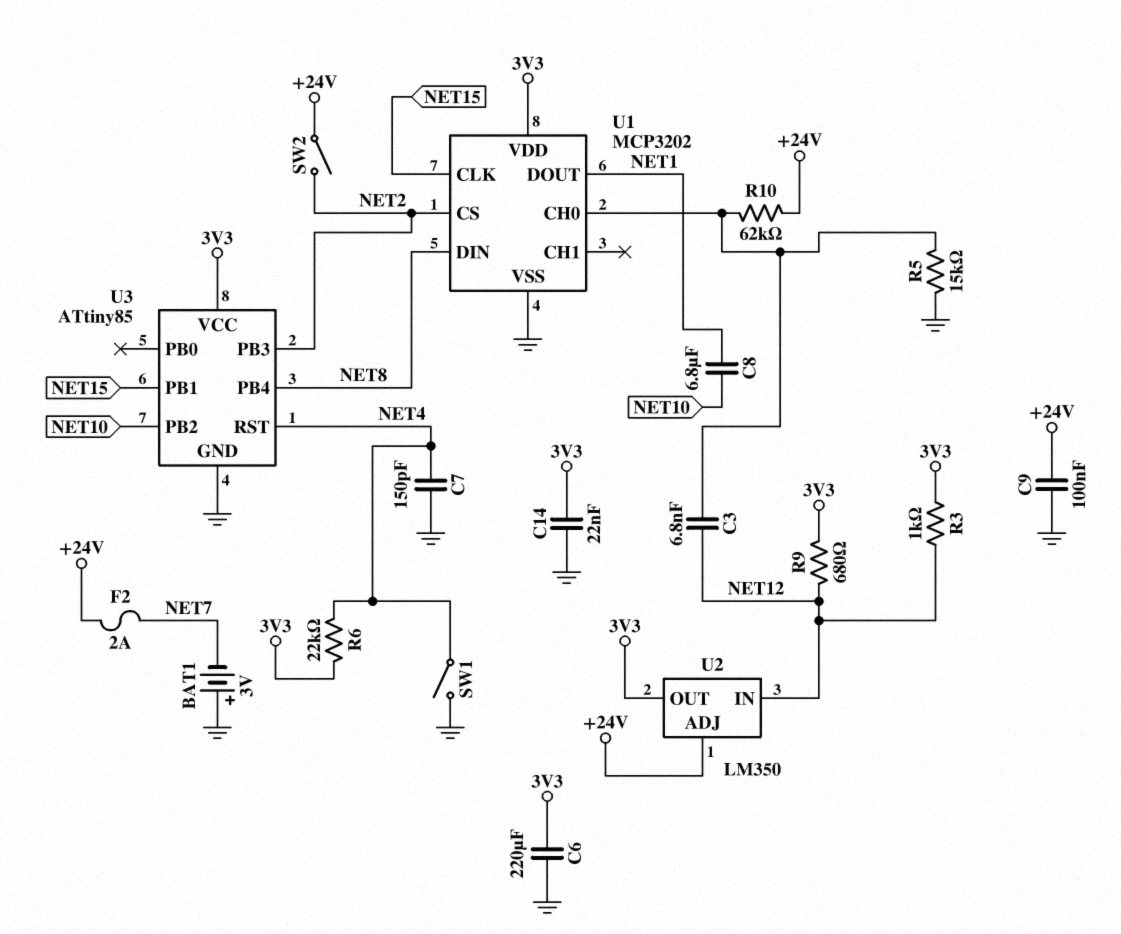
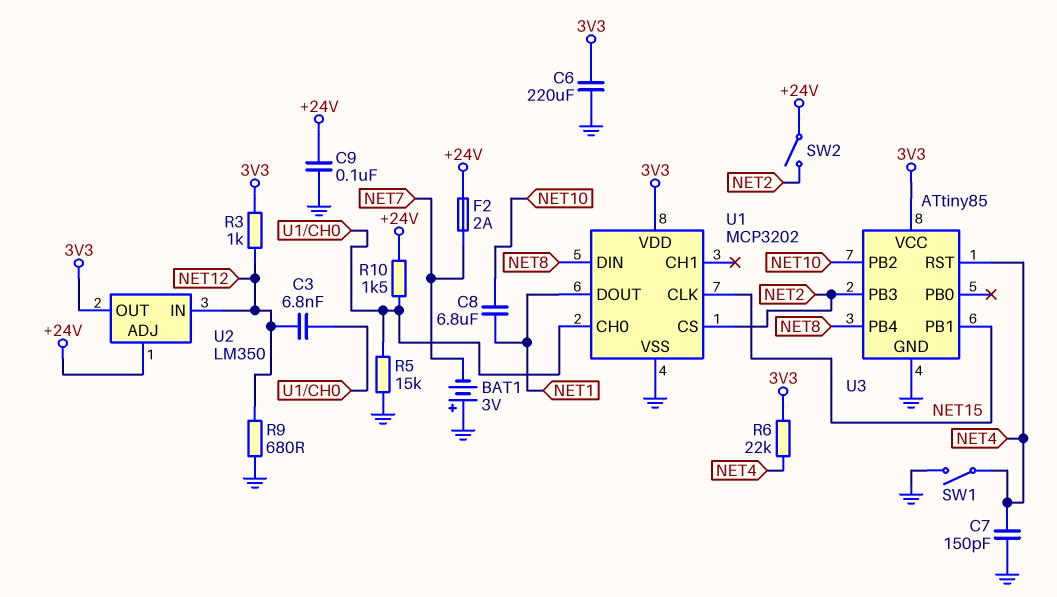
C14: 22nF (3V3, GND) -> none
R9: 680 (3V3, NET12) -> 680 (GND, NET12)
R10: 62k (+24V, U1/CH0) -> 1.5k (+24V, U1/CH0)

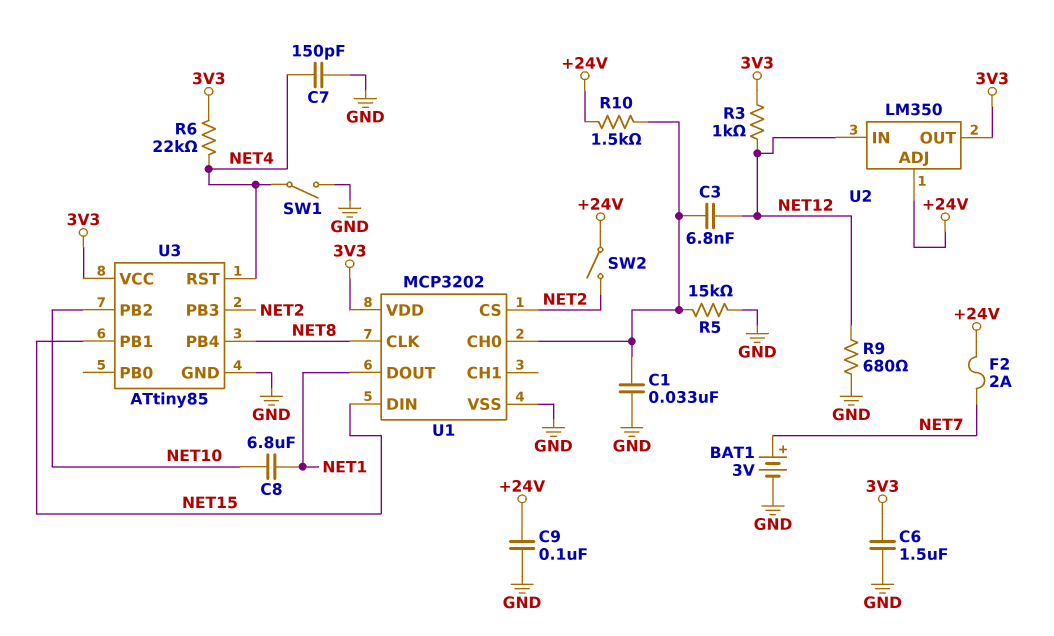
BAT1: 3V (plus GND, minus NET7) -> 3V (plus NET7, minus GND)
C1: none -> 33nF (GND, U1/CH0)
C6: 220uF (3V3, GND) -> 1.5uF (3V3, GND)
U1 pin CLK: NET15 -> NET8
U1 pin DIN: NET8 -> NET15

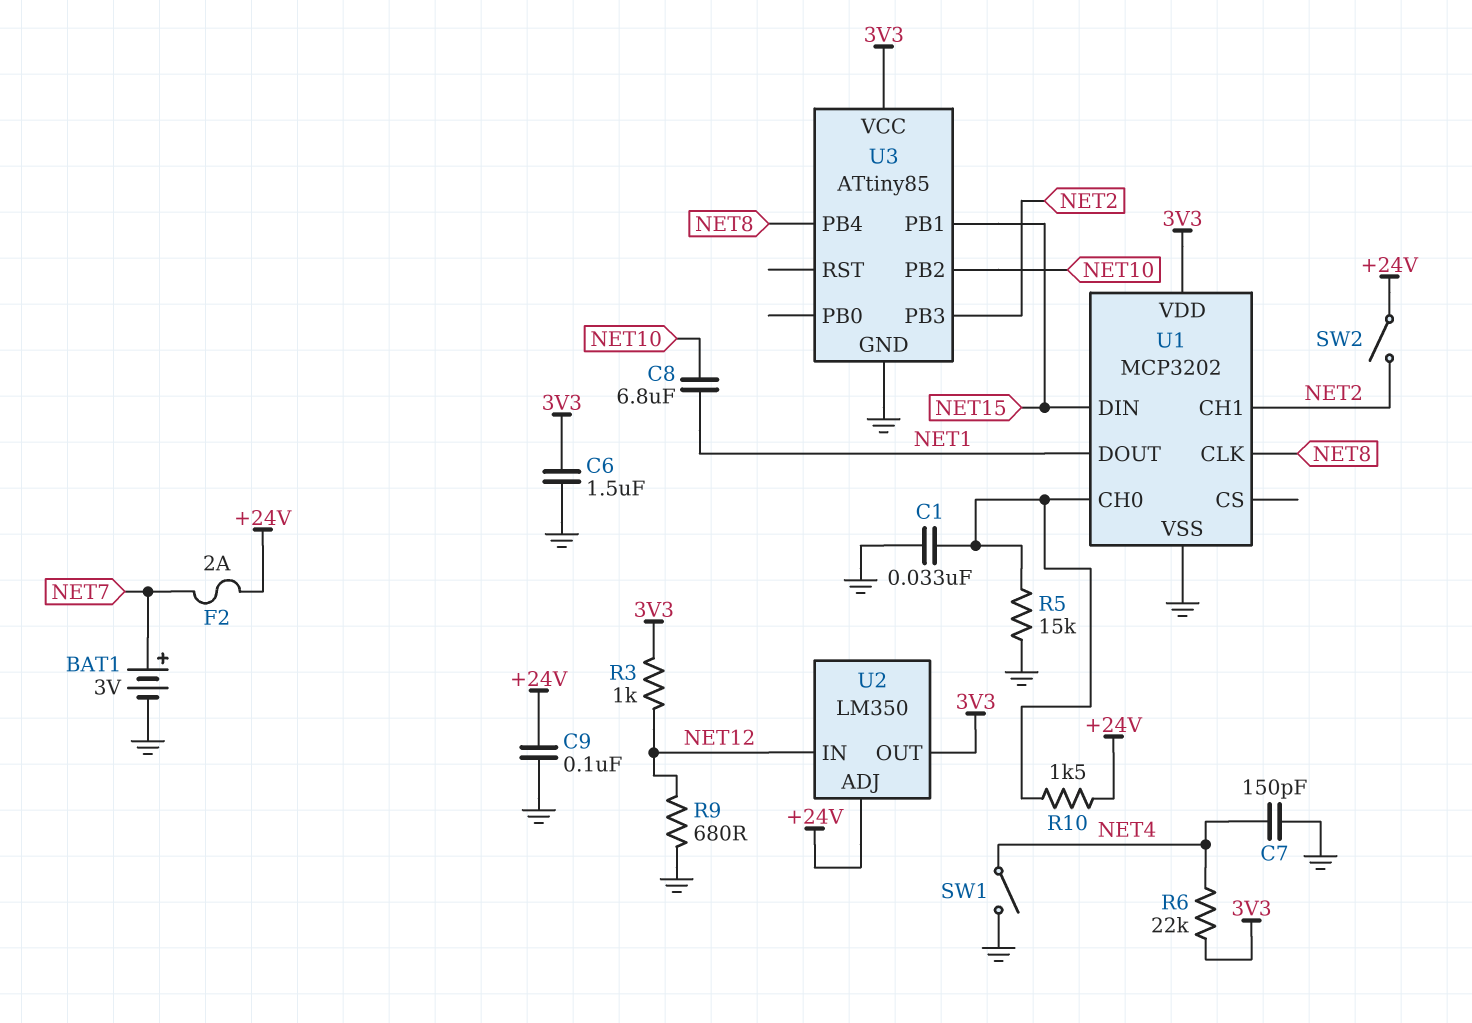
C3: 6.8nF (NET12, U1/CH0) -> none
U1 pin CH1: none -> NET2
U1 pin CS: NET2 -> none
U3 pin RST: NET4 -> none

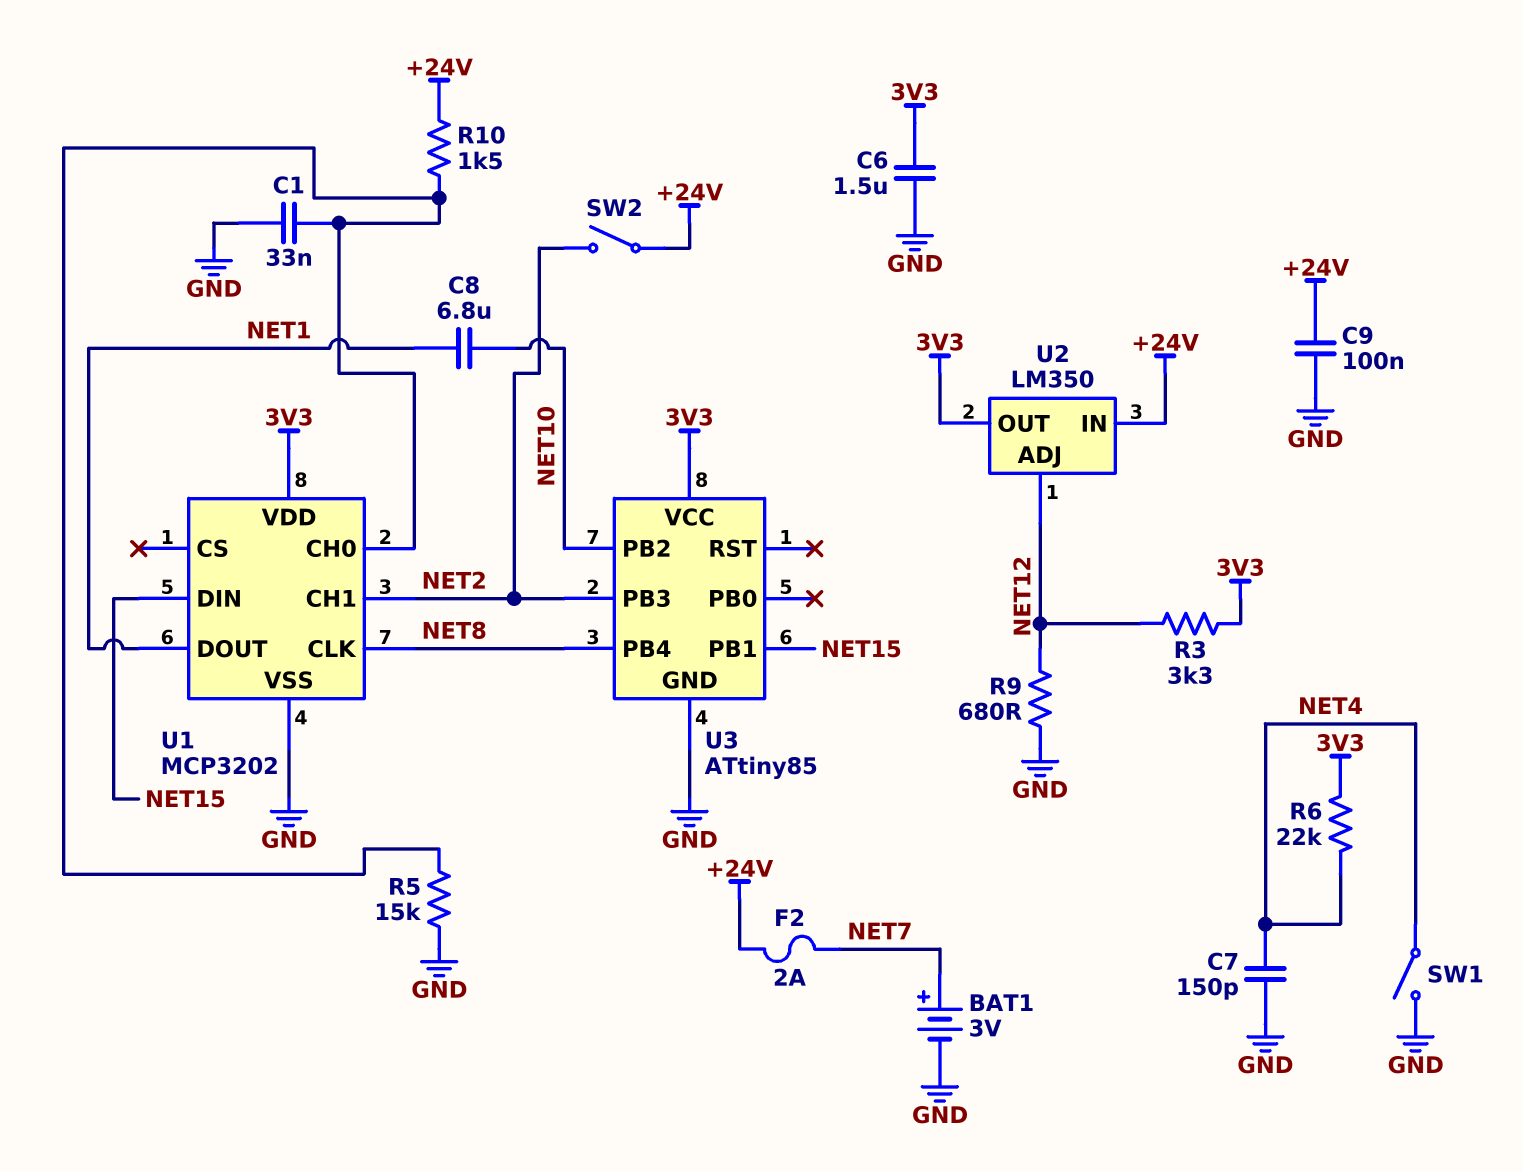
R3: 1k (3V3, NET12) -> 3.3k (3V3, NET12)
U2 pin ADJ: +24V -> NET12
U2 pin IN: NET12 -> +24V

